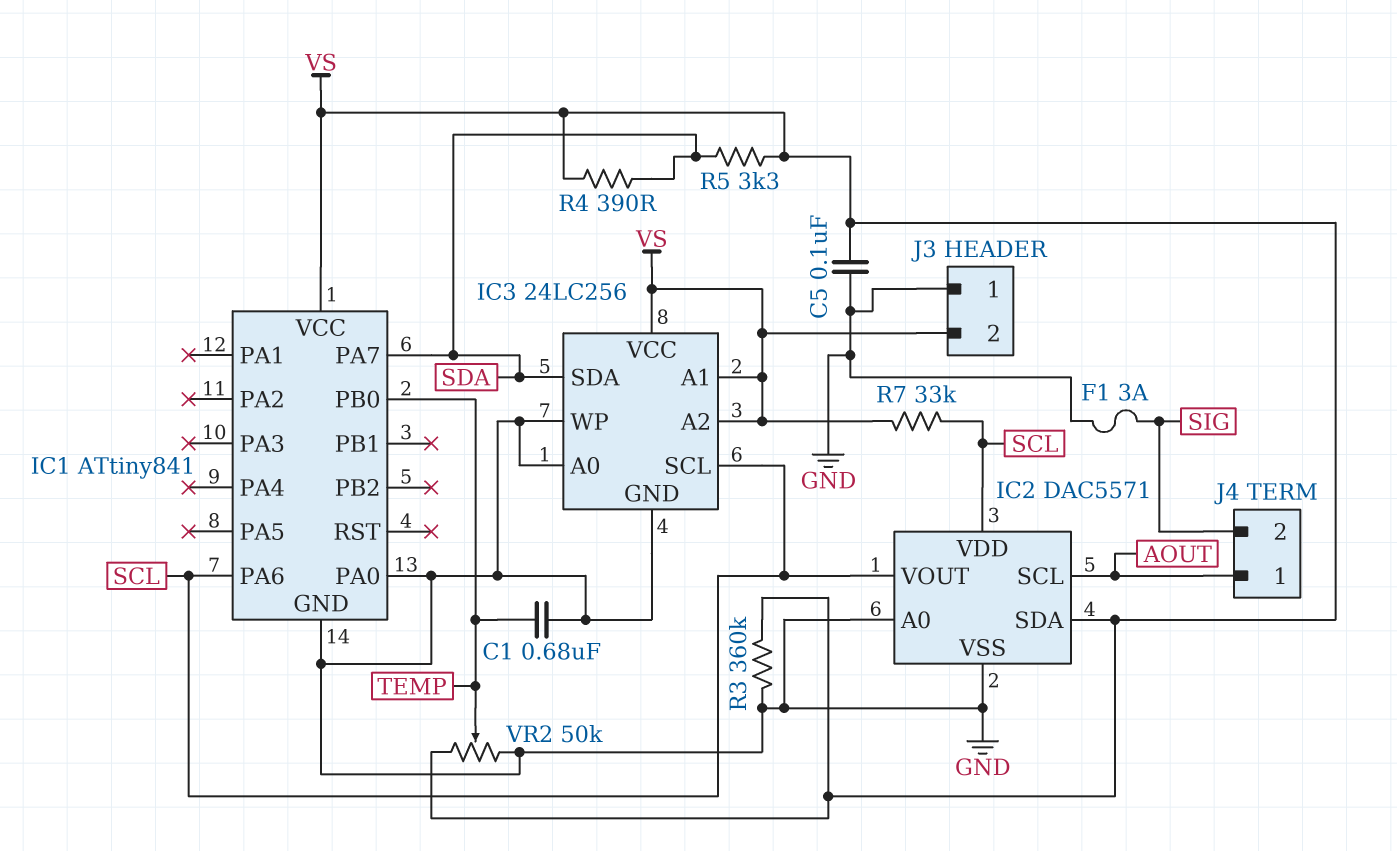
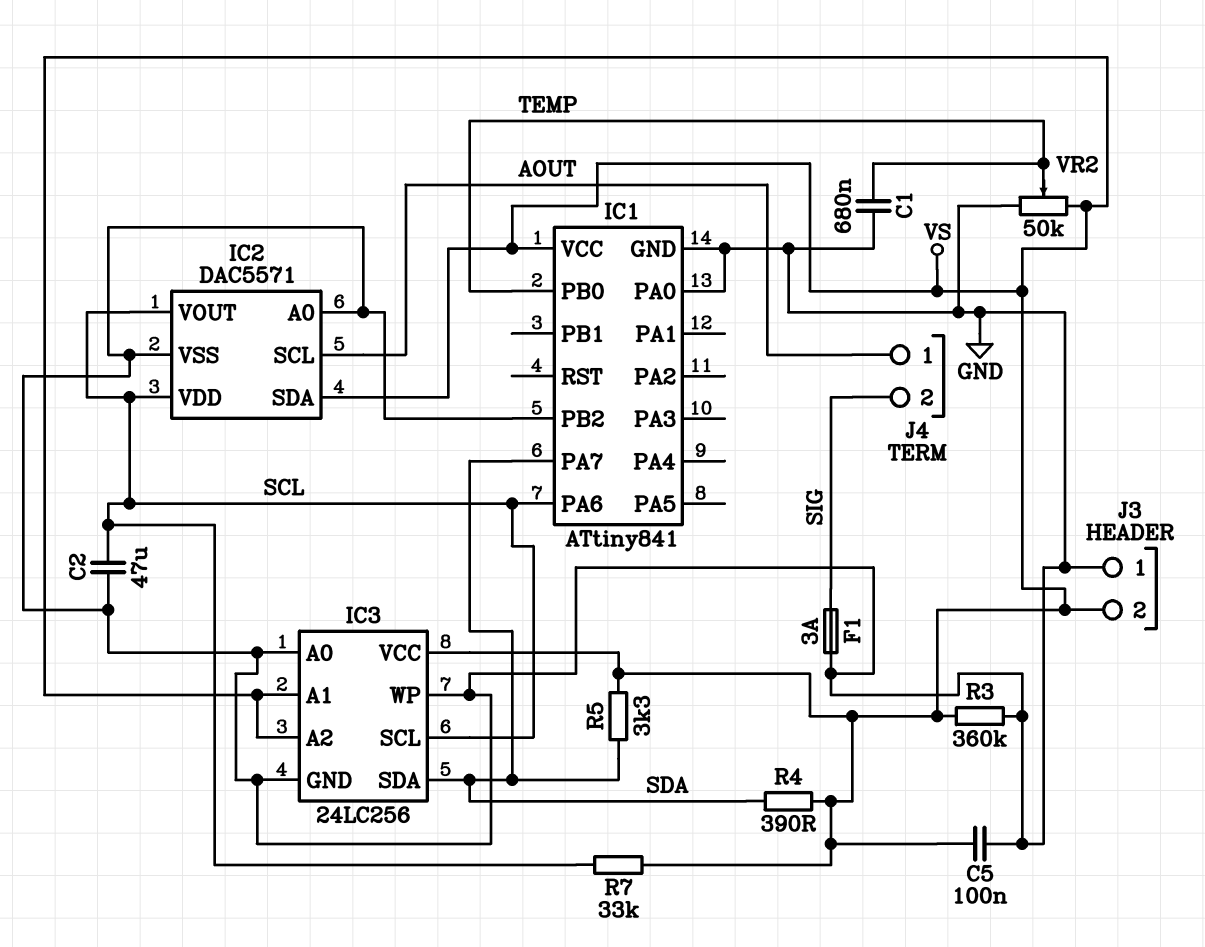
C2: none -> 47uF (GND, SCL)
IC1 pin PB2: none -> GND

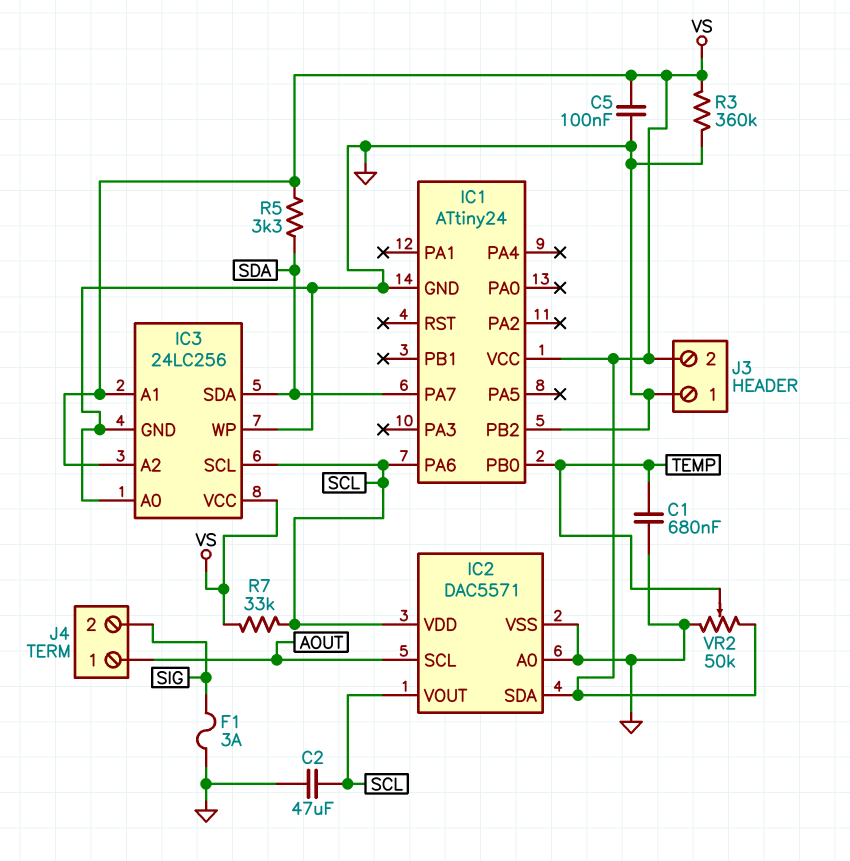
IC1: ATtiny841 -> ATtiny24
IC1 pin PA0: GND -> none
R4: 390 (SDA, VS) -> none

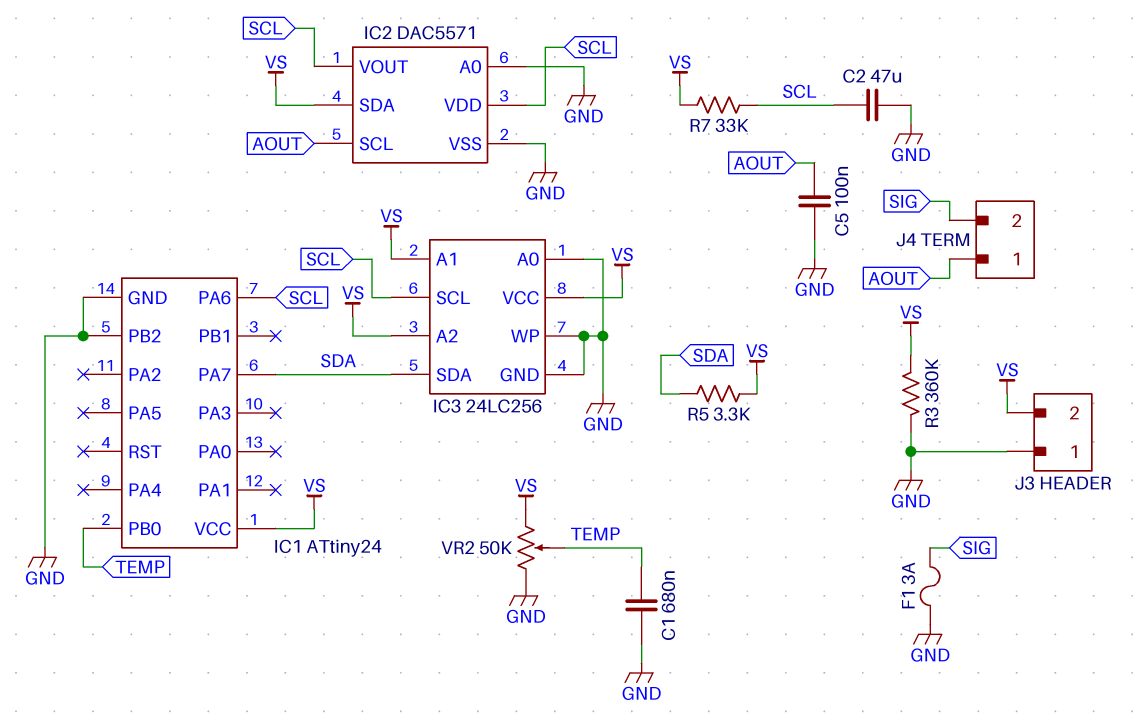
C5: 100nF (GND, VS) -> 100nF (AOUT, GND)

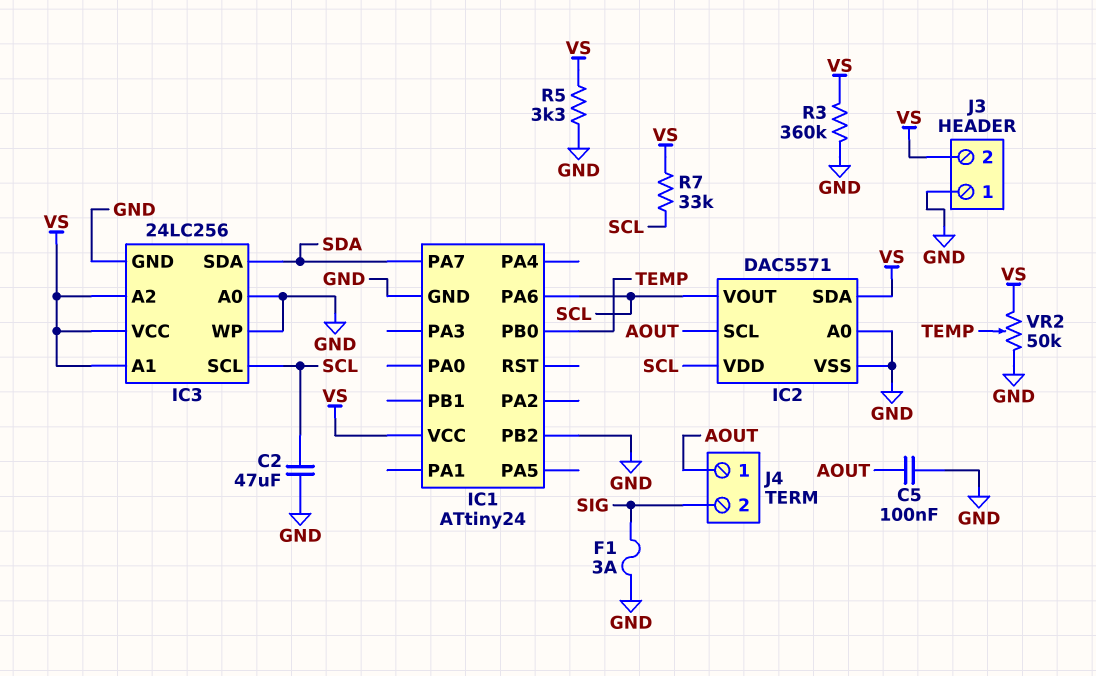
C1: 680nF (GND, TEMP) -> none
R5: 3.3k (SDA, VS) -> 3.3k (GND, VS)

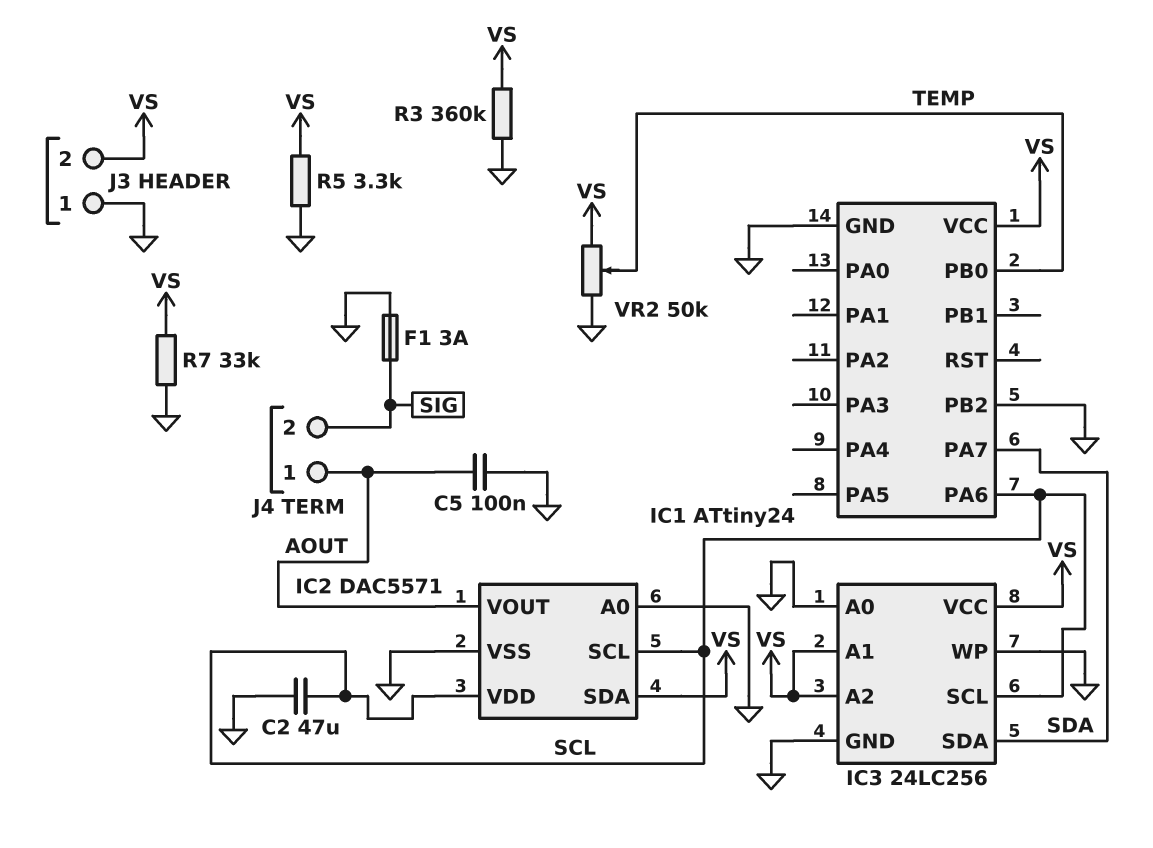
IC2 pin SCL: AOUT -> SCL
IC2 pin VOUT: SCL -> AOUT
R7: 33k (SCL, VS) -> 33k (GND, VS)

